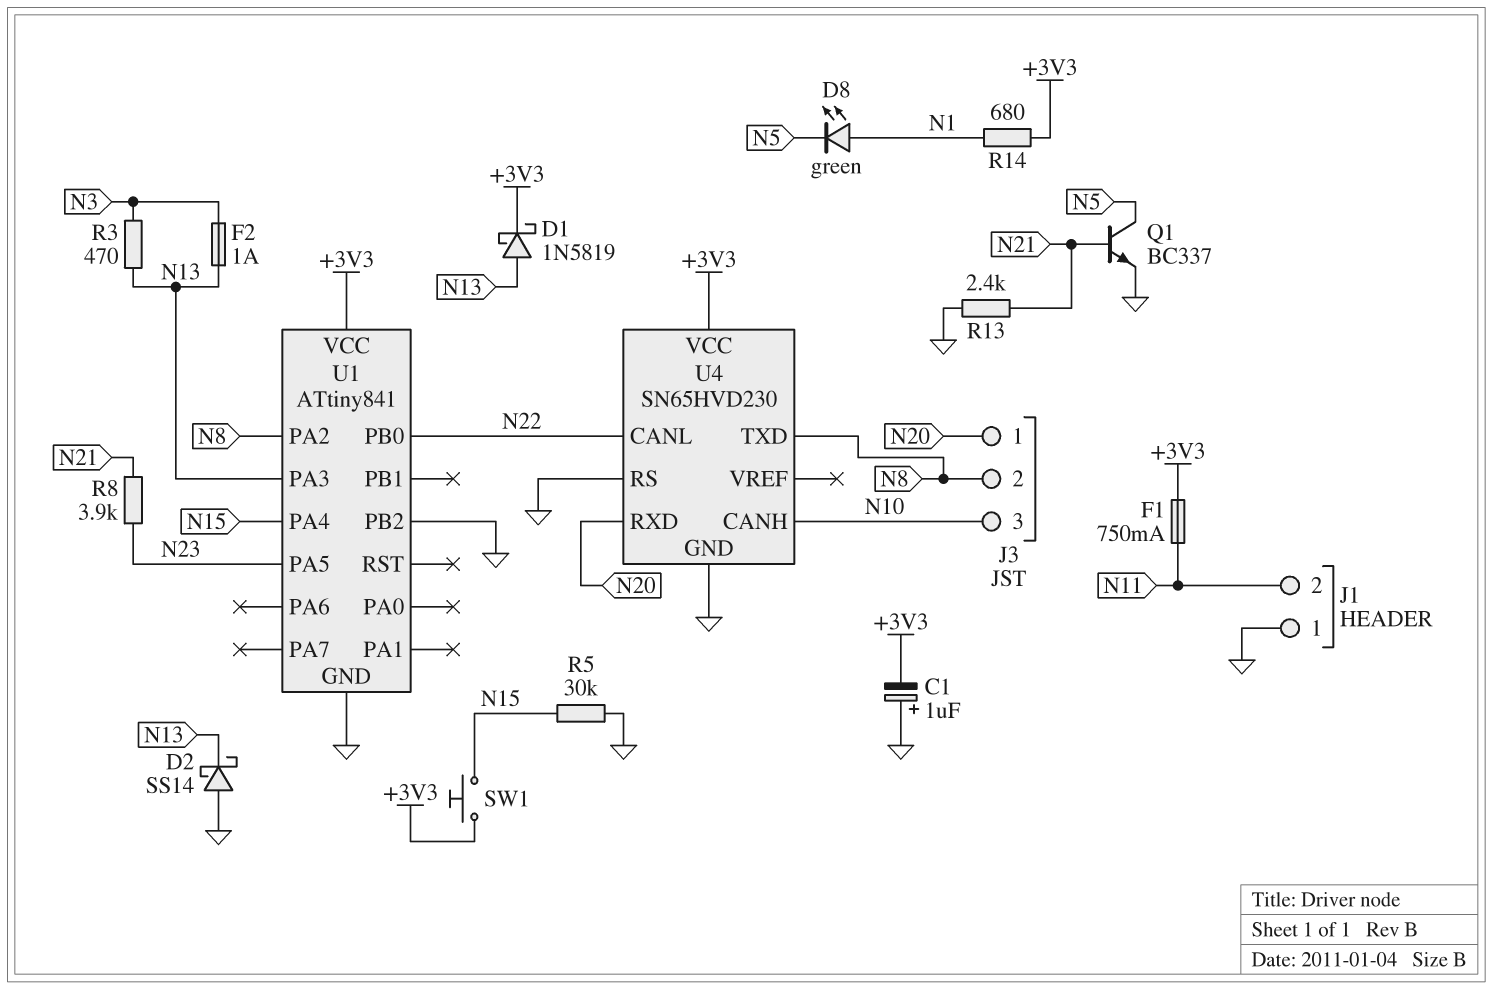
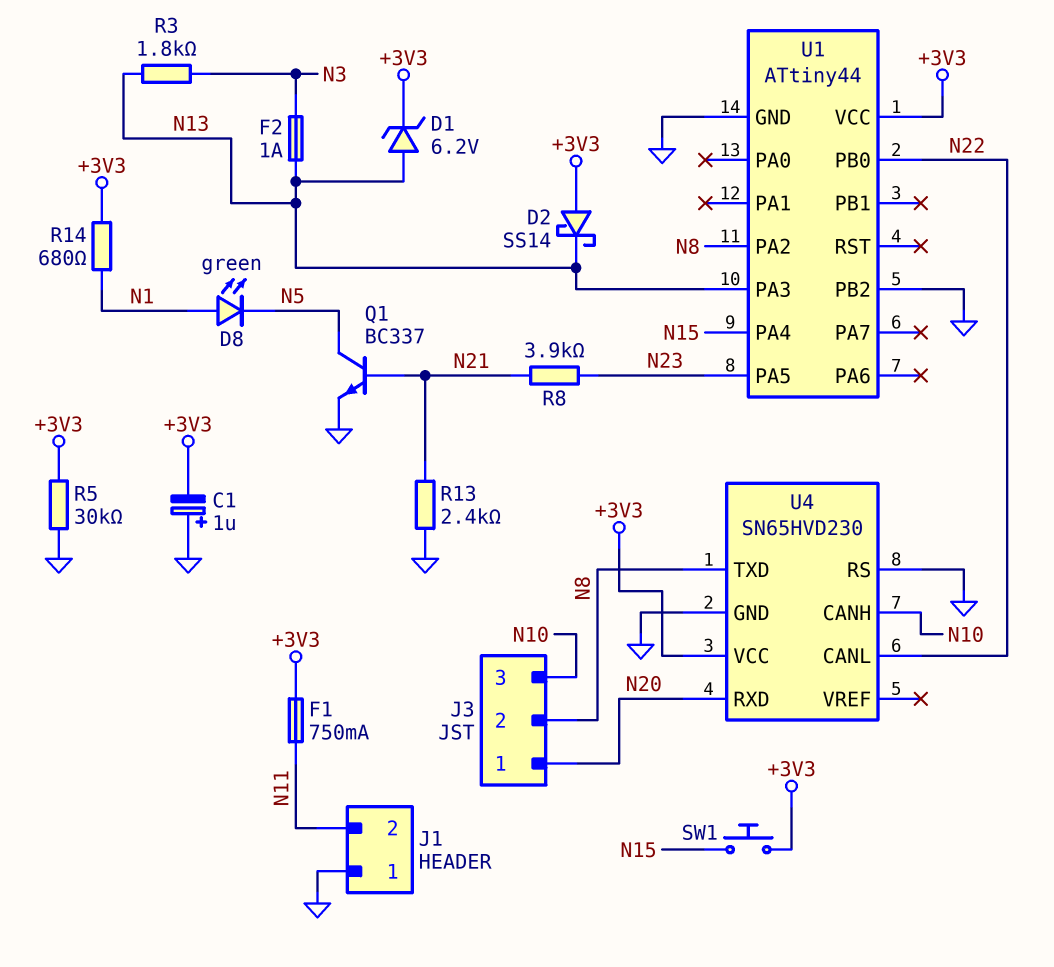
D1: schottky 1N5819 (A N13, K +3V3) -> zener 6.2V (A N13, K +3V3)
D2: schottky SS14 (A GND, K N13) -> schottky SS14 (A +3V3, K N13)
R3: 470 (N3, N13) -> 1.8k (N3, N13)
R5: 30k (GND, N15) -> 30k (+3V3, GND)
U1: ATtiny841 -> ATtiny44

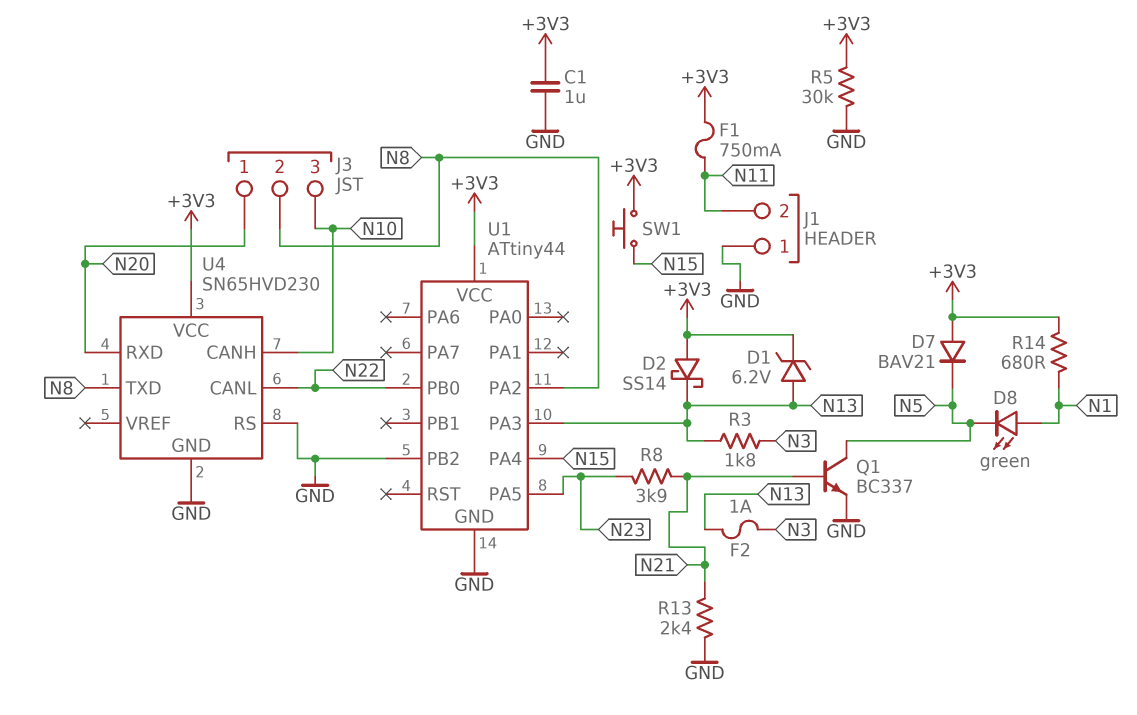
C1: 1uF (plus GND, minus +3V3) -> 1uF (+3V3, GND)
D7: none -> diode BAV21 (A +3V3, K N5)

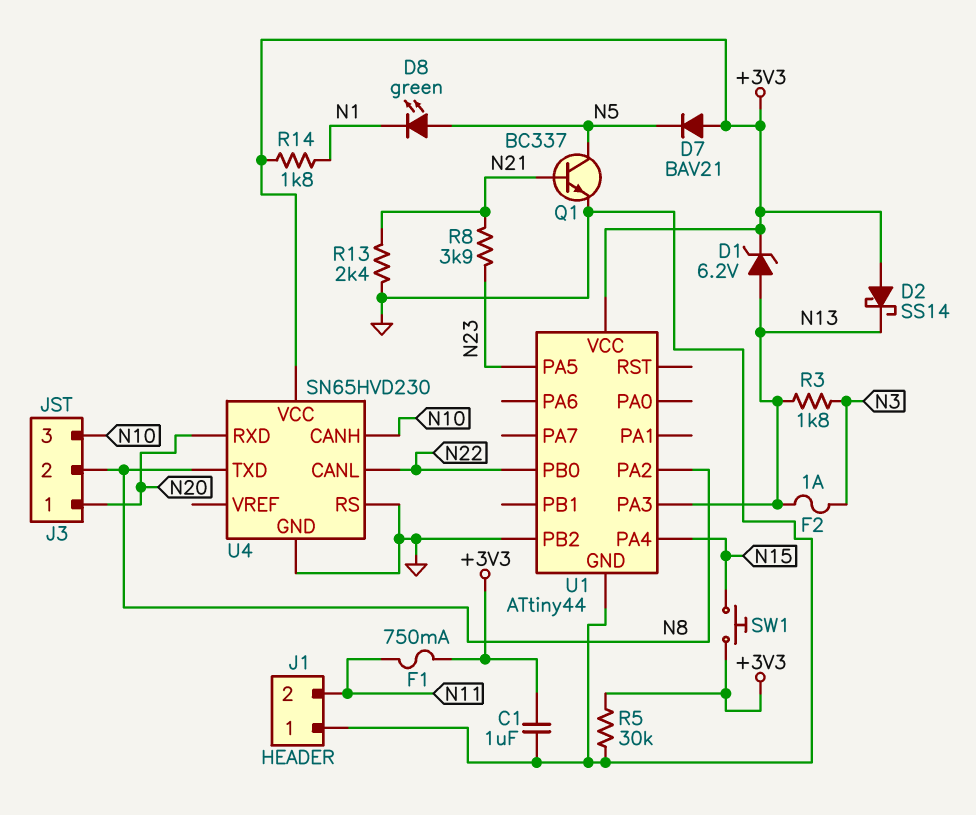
D8: LED green (A N1, K N5) -> LED green (A N5, K N1)
R14: 680 (+3V3, N1) -> 1.8k (+3V3, N1)

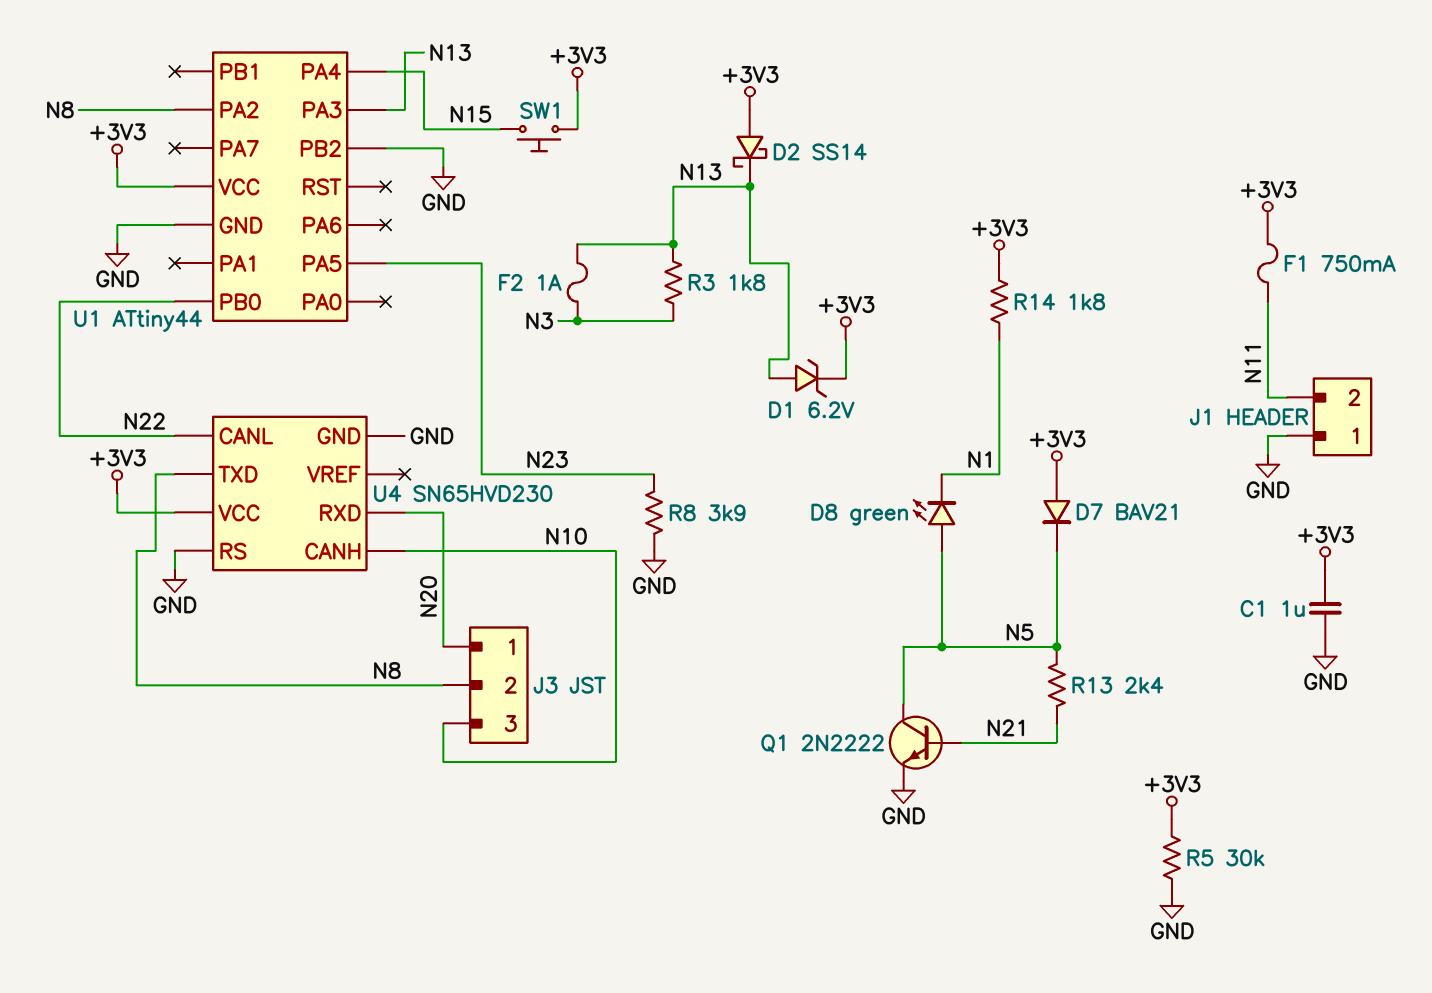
Q1: NPN BC337 (B N21, C N5, E GND) -> NPN 2N2222 (B N21, C N5, E GND)
R8: 3.9k (N21, N23) -> 3.9k (GND, N23)
R13: 2.4k (GND, N21) -> 2.4k (N5, N21)

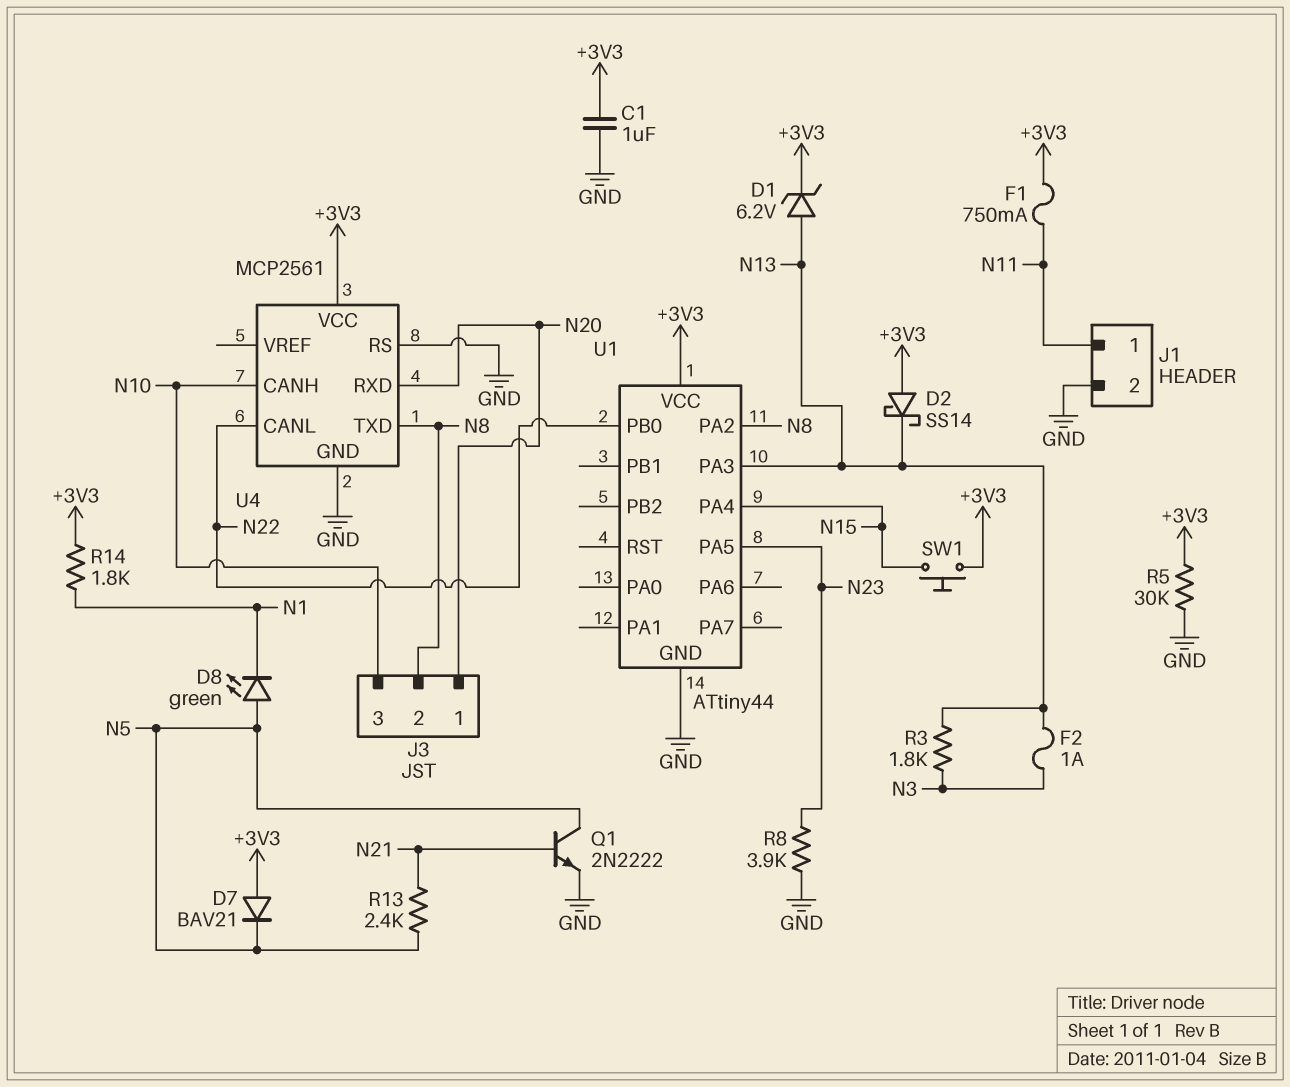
J1 pin 1: GND -> N11
J1 pin 2: N11 -> GND
U1 pin PB2: GND -> none
U4: SN65HVD230 -> MCP2561

